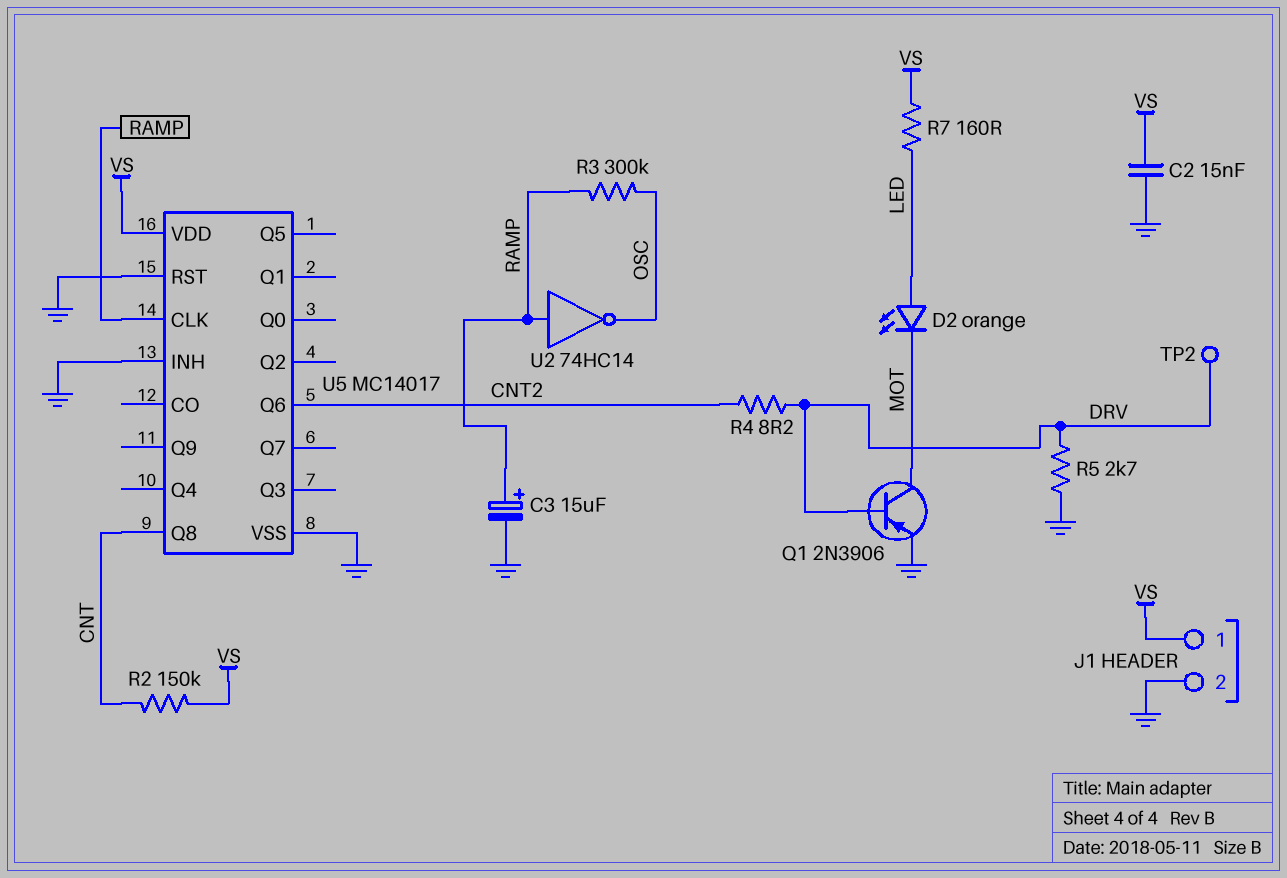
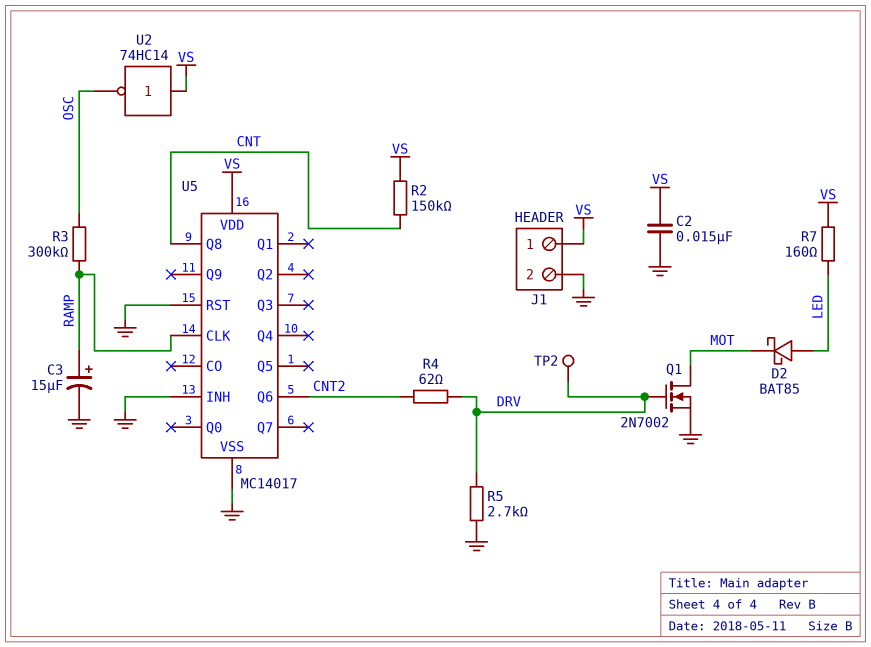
D2: LED orange (A LED, K MOT) -> schottky BAT85 (A LED, K MOT)
Q1: PNP 2N3906 (B DRV, C MOT, E GND) -> NMOS 2N7002 (G DRV, D MOT, S GND)
R4: 8.2 (CNT2, DRV) -> 62 (CNT2, DRV)
U2: NOT 74HC14 (in RAMP, out OSC) -> NOT 74HC14 (in VS, out OSC)

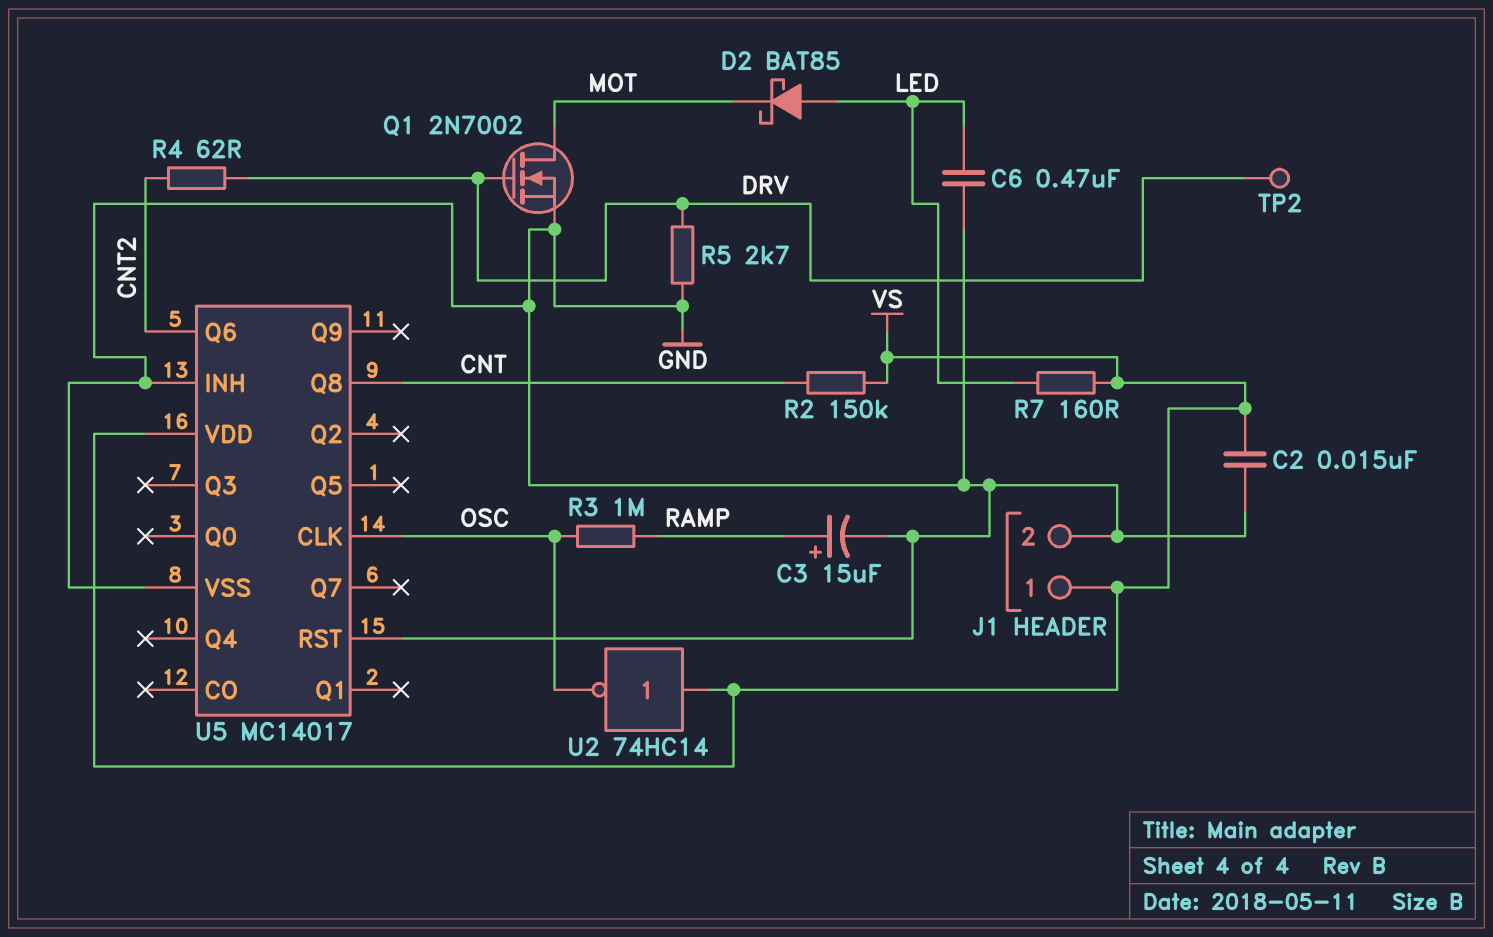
C6: none -> 470nF (GND, LED)
R3: 300k (OSC, RAMP) -> 1M (OSC, RAMP)
U5 pin CLK: RAMP -> OSC

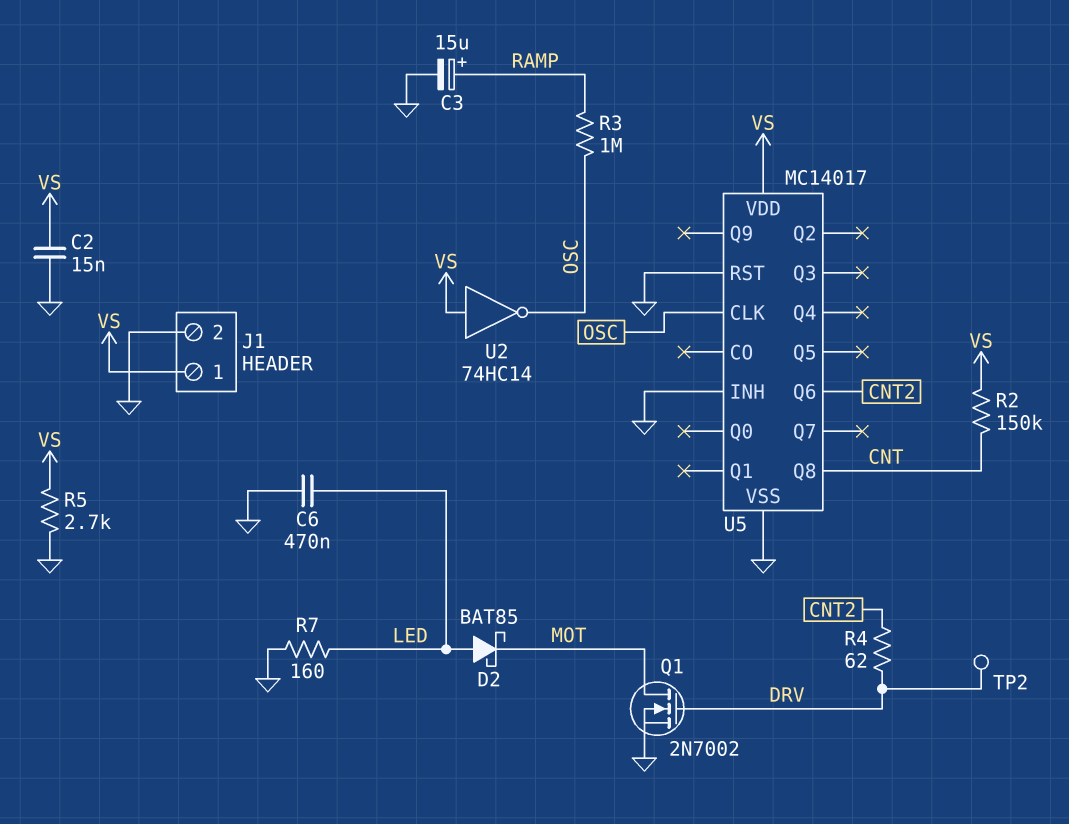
R5: 2.7k (DRV, GND) -> 2.7k (GND, VS)
R7: 160 (LED, VS) -> 160 (GND, LED)

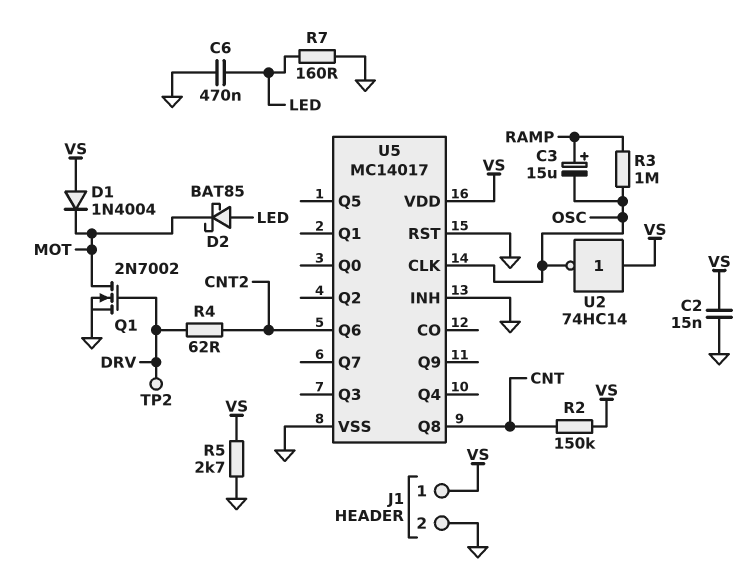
C3: 15uF (plus RAMP, minus GND) -> 15uF (plus RAMP, minus OSC)
D1: none -> diode 1N4004 (A VS, K MOT)

